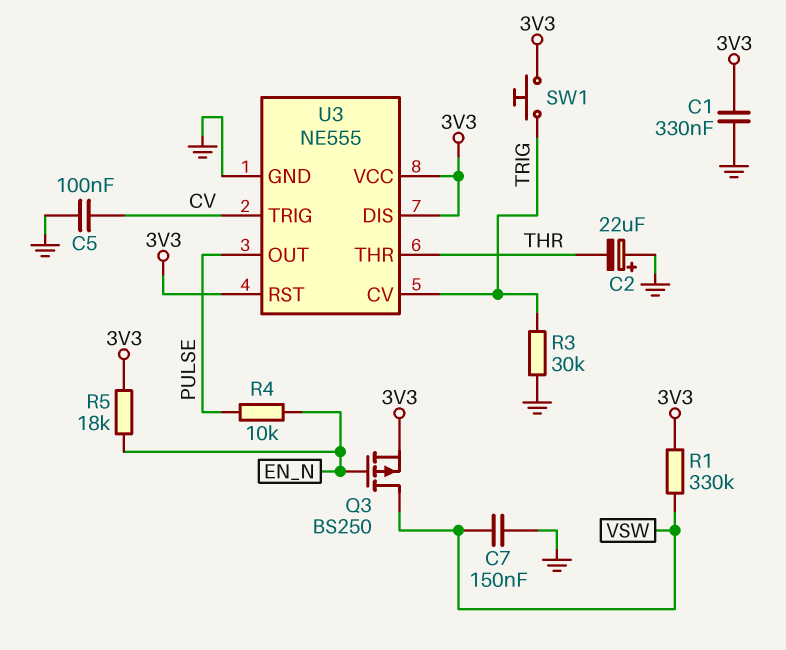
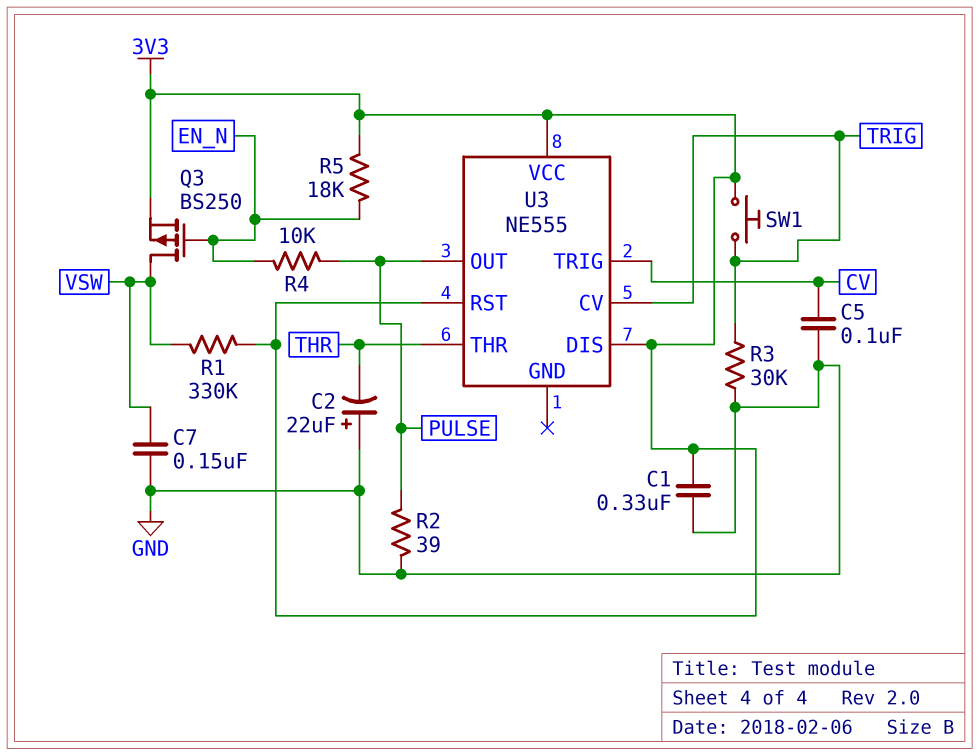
R2: none -> 39 (GND, PULSE)
U3 pin GND: GND -> none

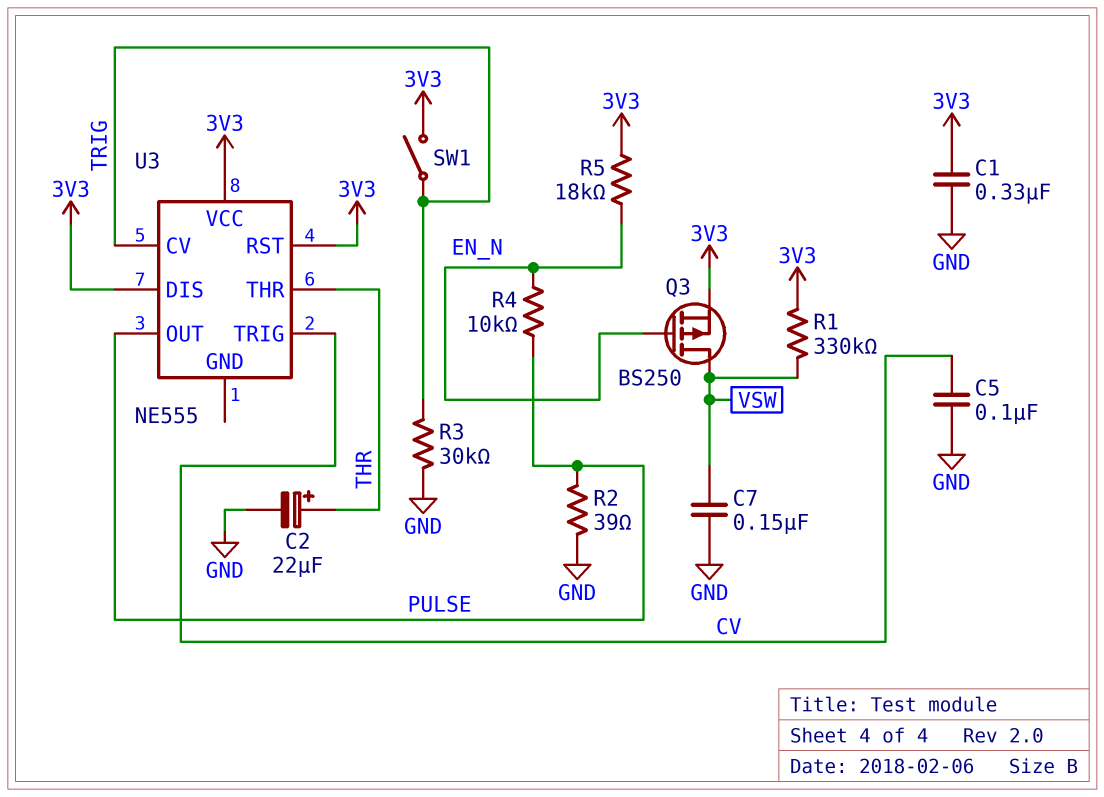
C2: 22uF (plus GND, minus THR) -> 22uF (plus THR, minus GND)
SW1: button (3V3, TRIG) -> switch (3V3, TRIG)

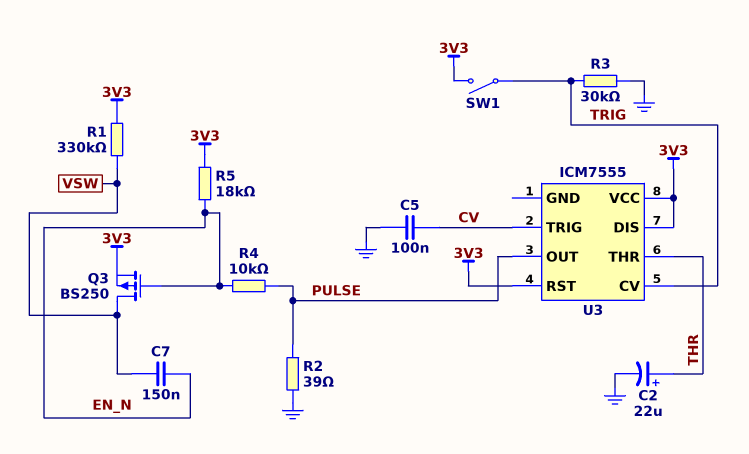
C1: 330nF (3V3, GND) -> none
C7: 150nF (GND, VSW) -> 150nF (EN_N, VSW)
U3: NE555 -> ICM7555

